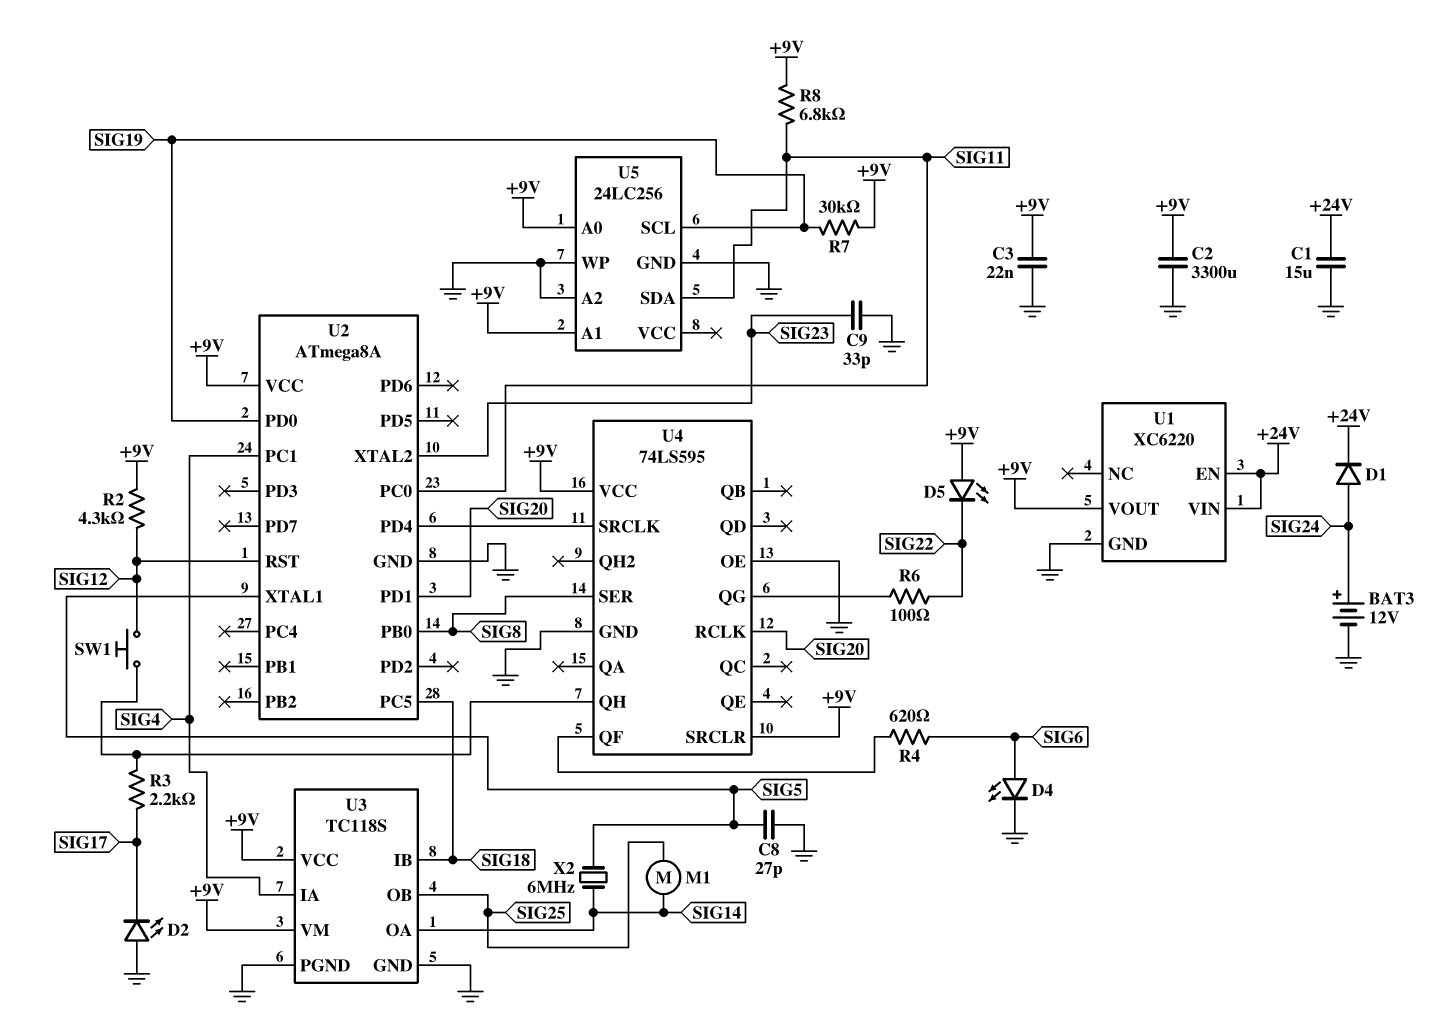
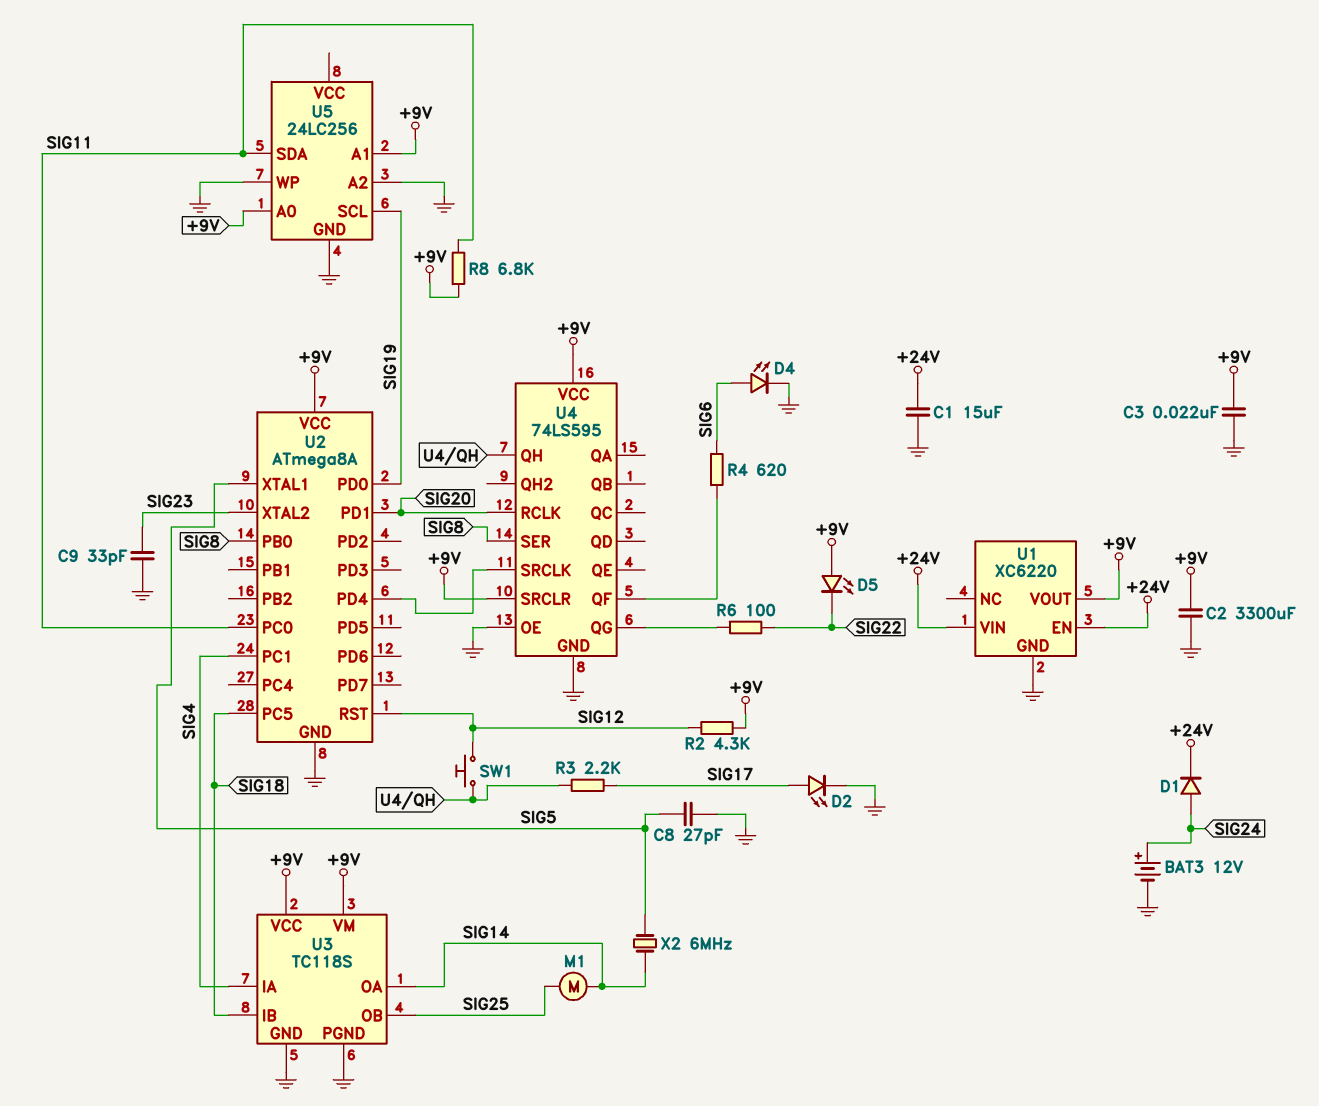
D2: LED (A GND, K SIG17) -> LED (A SIG17, K GND)
R7: 30k (+9V, SIG19) -> none

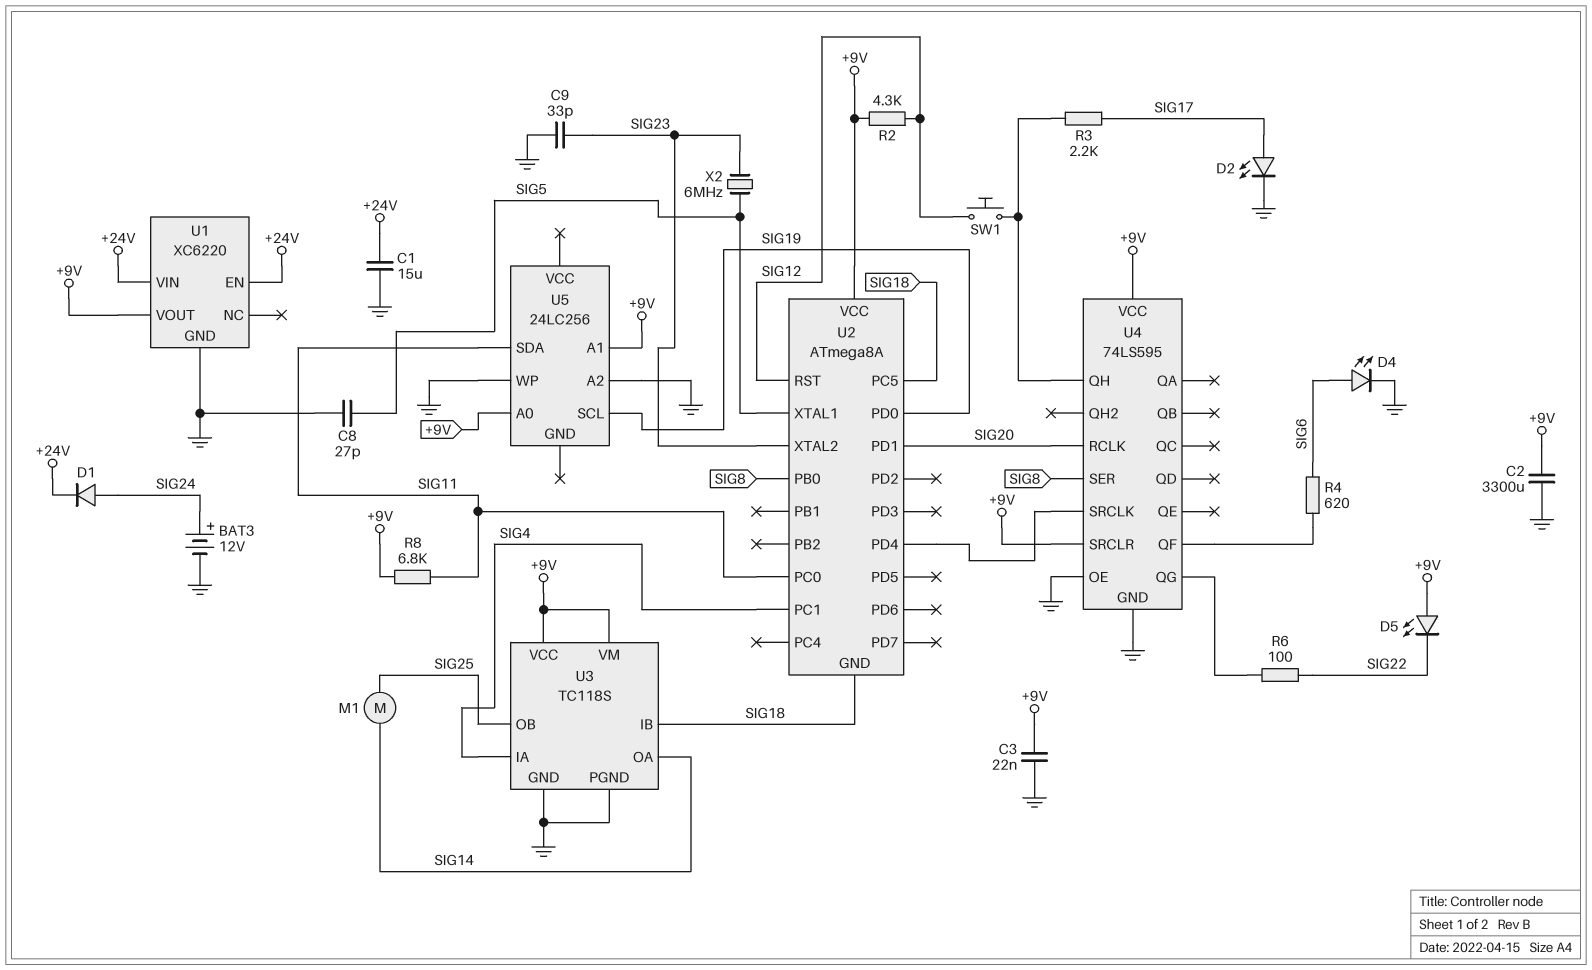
U2 pin GND: GND -> SIG18
U5 pin GND: GND -> none
X2: 6MHz (SIG5, SIG14) -> 6MHz (SIG5, SIG23)

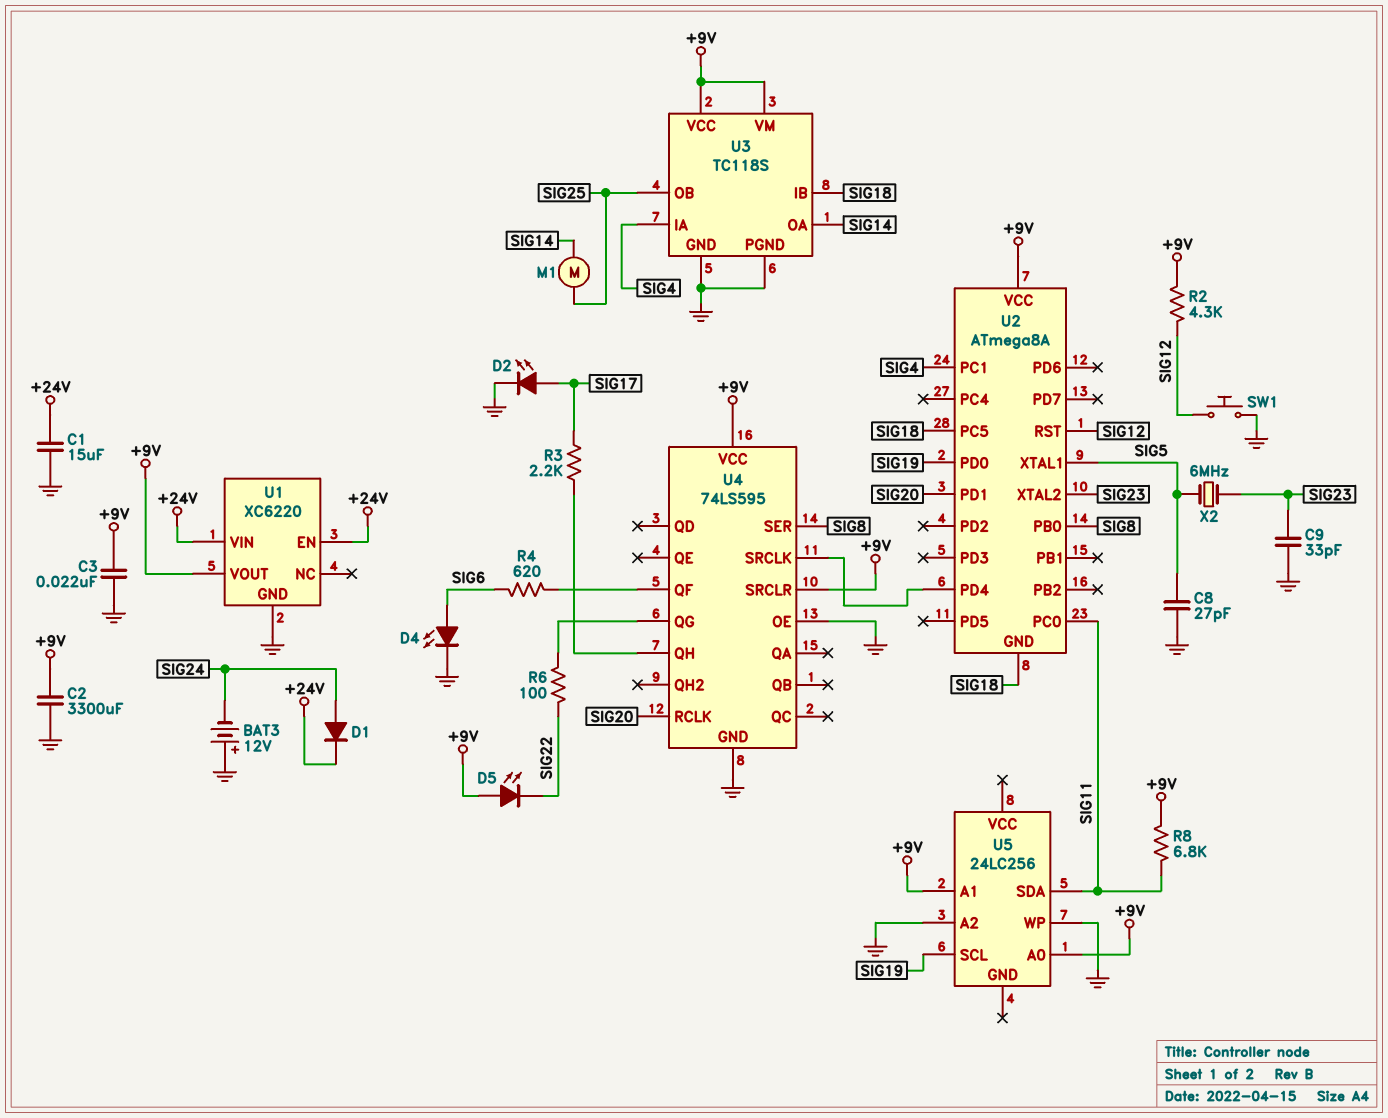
BAT3: 12V (plus SIG24, minus GND) -> 12V (plus GND, minus SIG24)
SW1: button (SIG12, U4/QH) -> button (GND, SIG12)

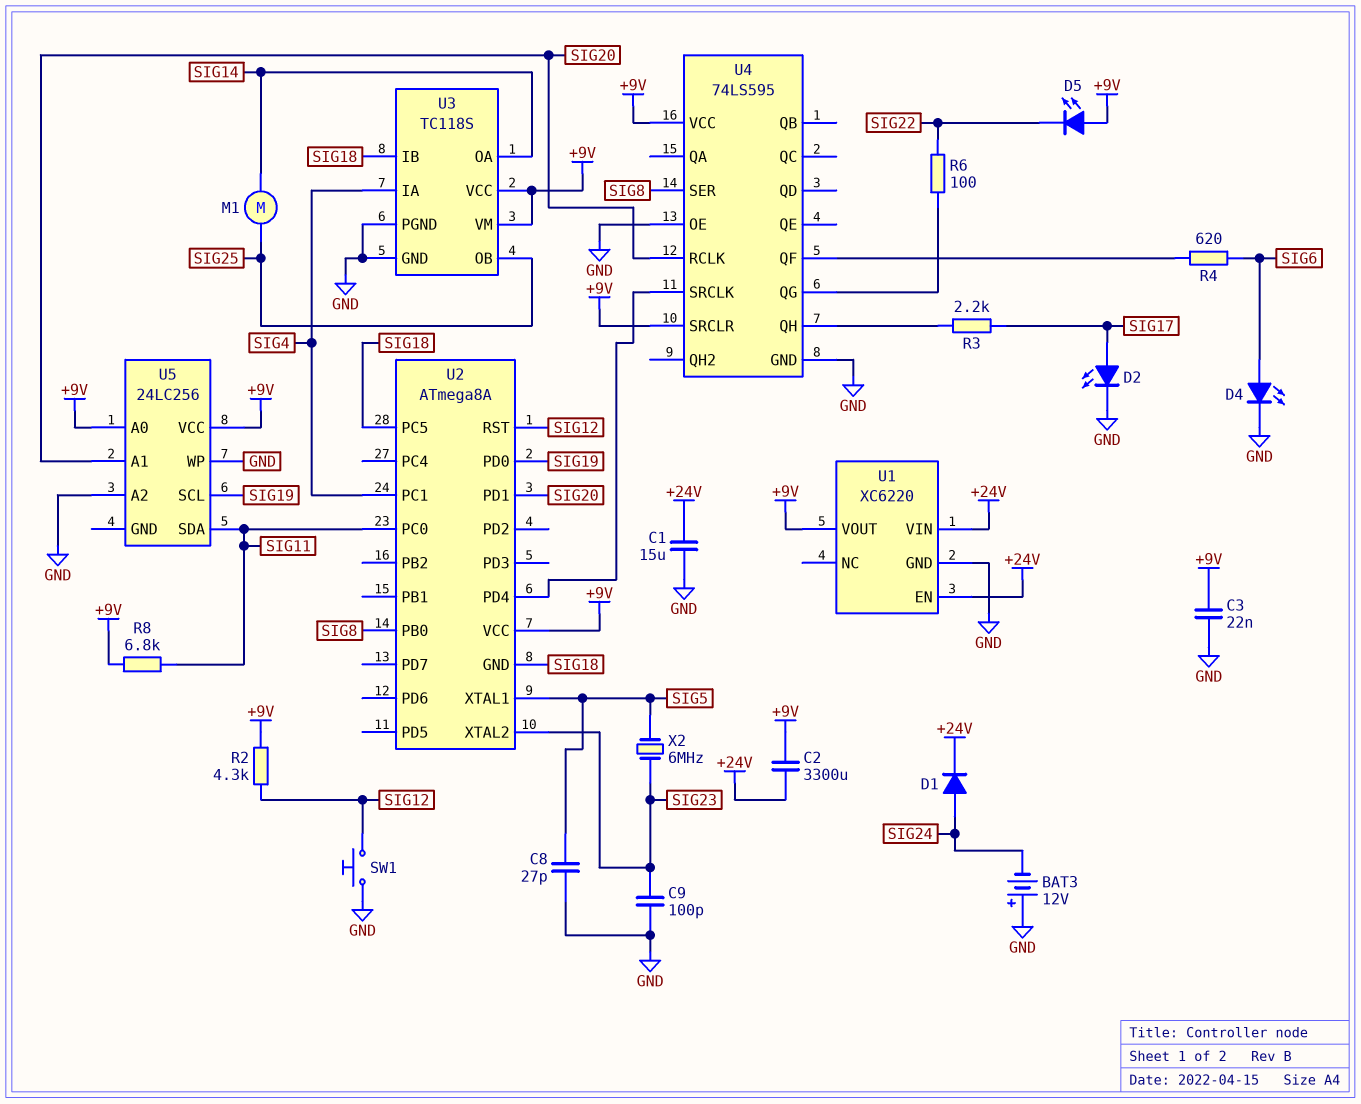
C2: 3300uF (+9V, GND) -> 3300uF (+9V, +24V)
C9: 33pF (GND, SIG23) -> 100pF (GND, SIG23)
U5 pin A1: +9V -> SIG20
U5 pin VCC: none -> +9V

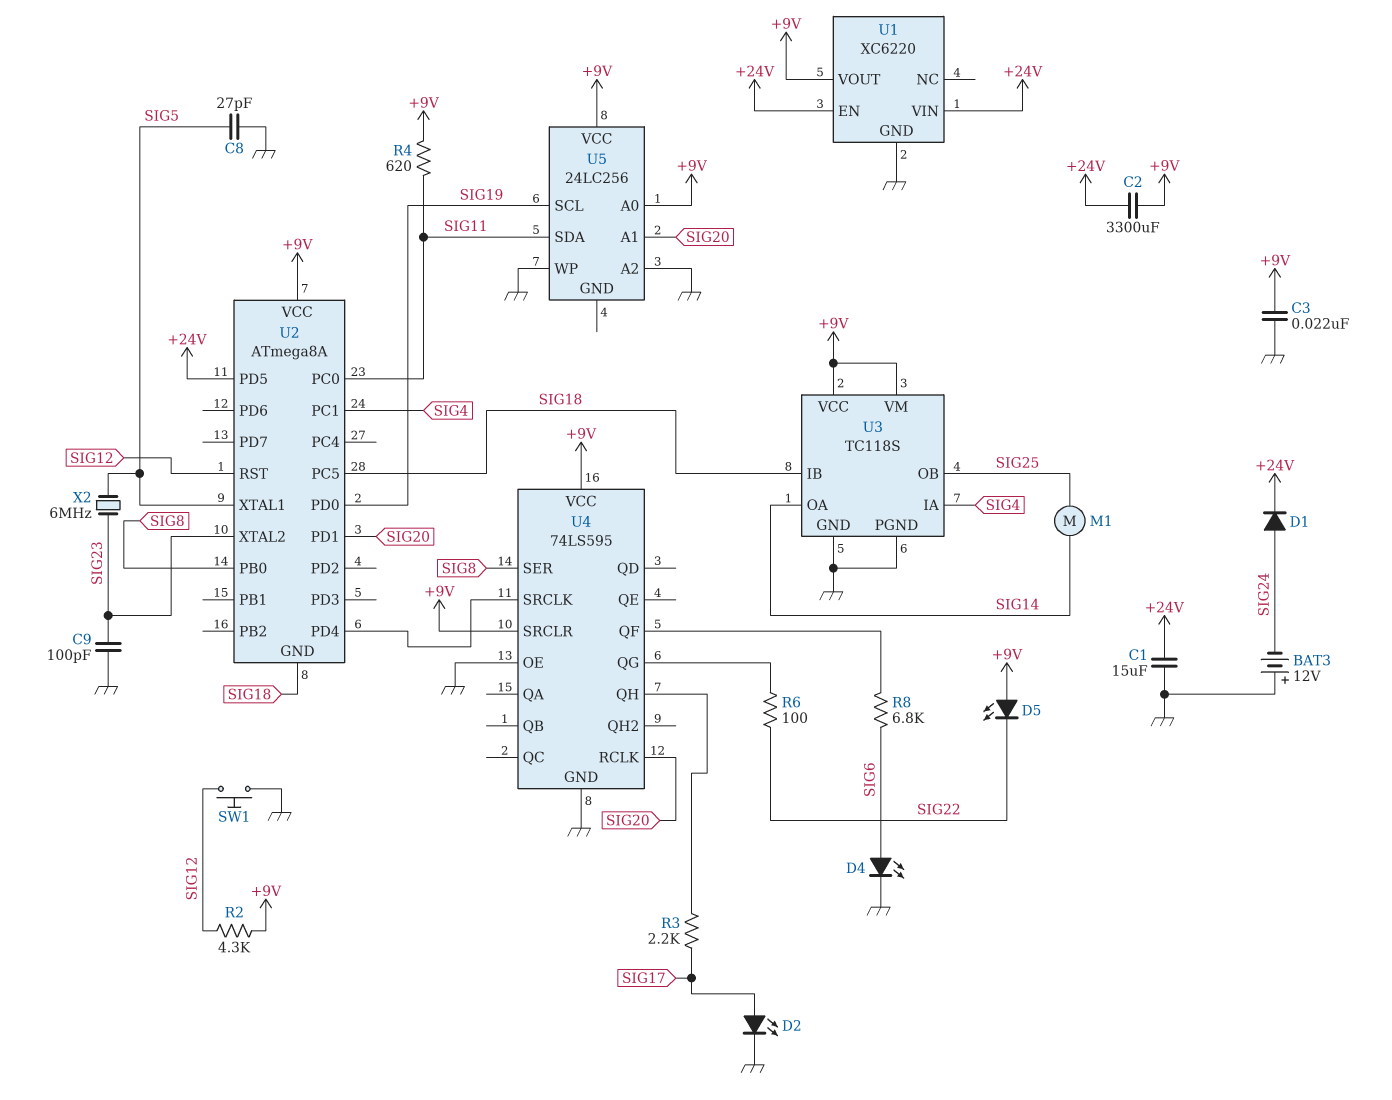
R4: 620 (SIG6, U4/QF) -> 620 (+9V, SIG11)
R8: 6.8k (+9V, SIG11) -> 6.8k (SIG6, U4/QF)
U2 pin PD5: none -> +24V

